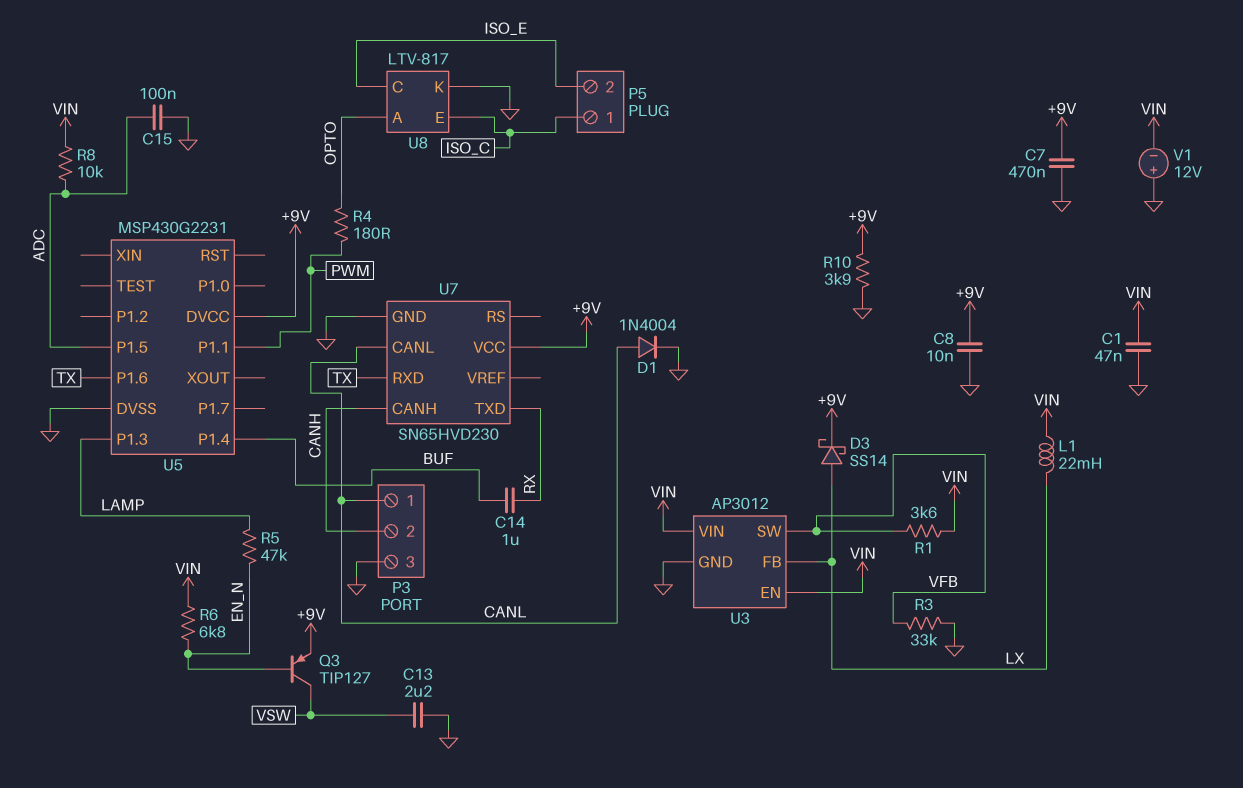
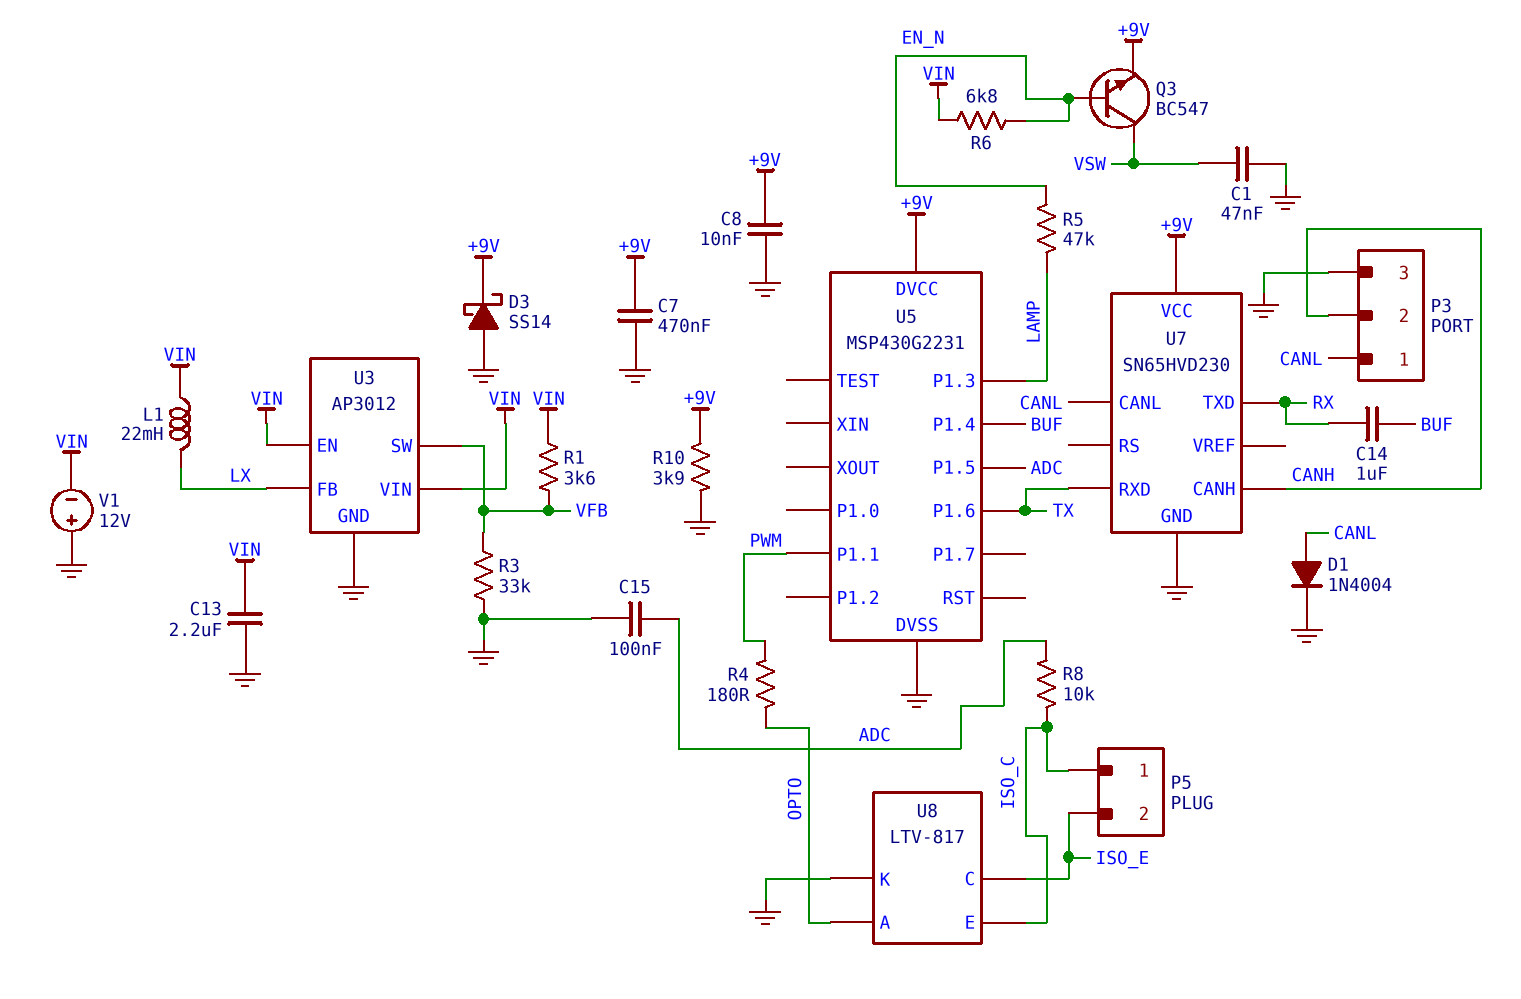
C1: 47nF (GND, VIN) -> 47nF (GND, VSW)
C13: 2.2uF (GND, VSW) -> 2.2uF (GND, VIN)
D3: schottky SS14 (A LX, K +9V) -> schottky SS14 (A GND, K +9V)
Q3: PNP TIP127 (B EN_N, C VSW, E +9V) -> NPN BC547 (B EN_N, C VSW, E +9V)
R8: 10k (ADC, VIN) -> 10k (ADC, ISO_C)

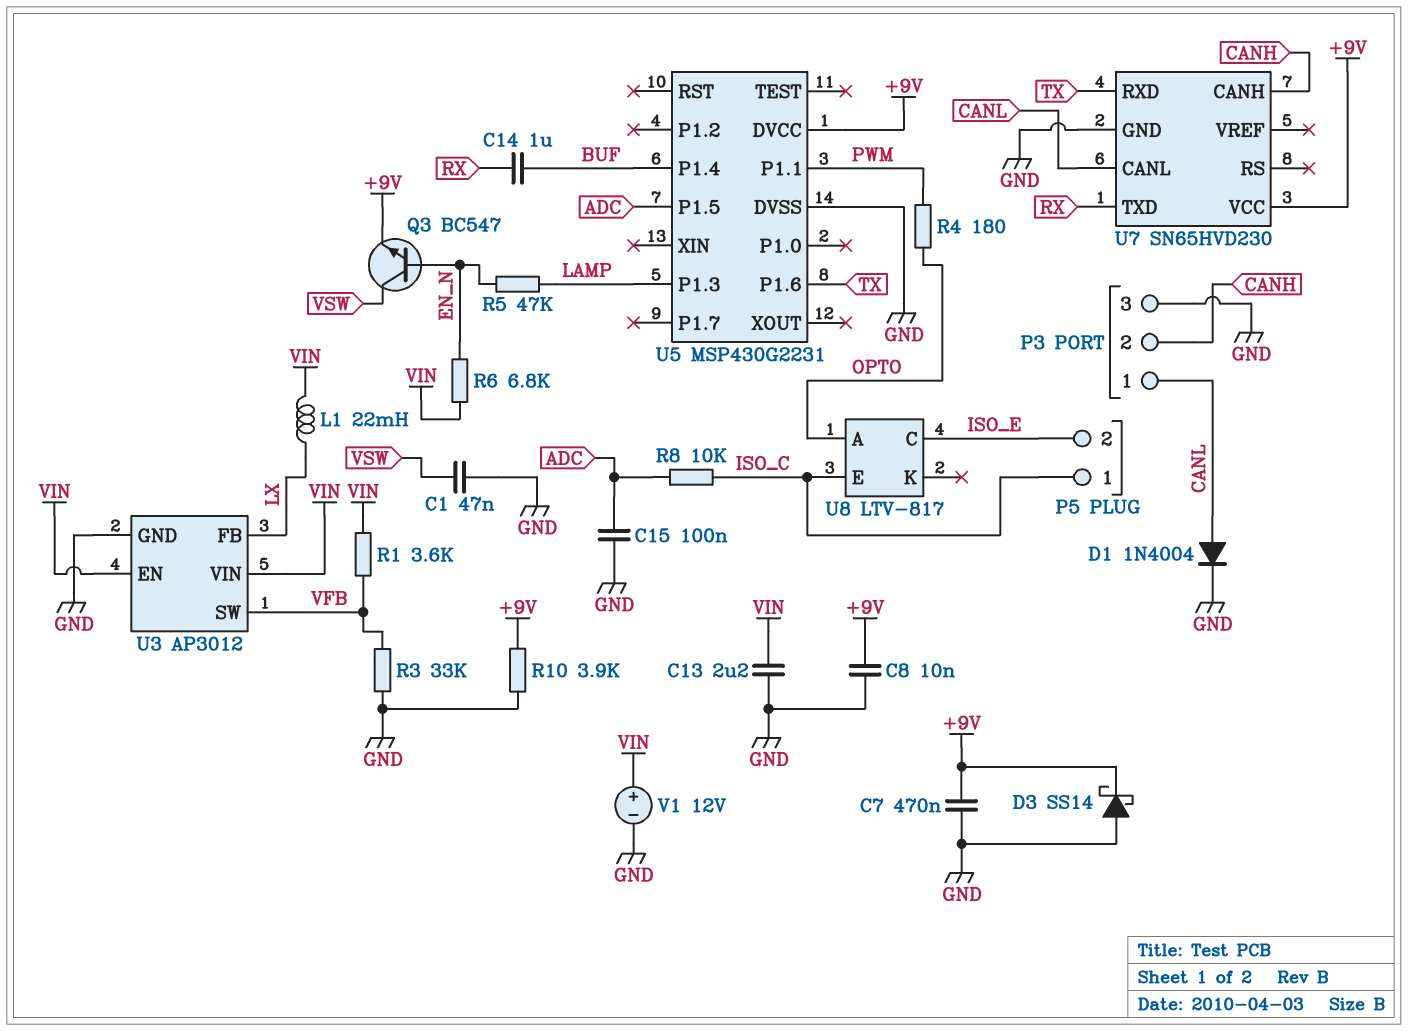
U8 pin K: GND -> none
V1: 12V (plus GND, minus VIN) -> 12V (plus VIN, minus GND)

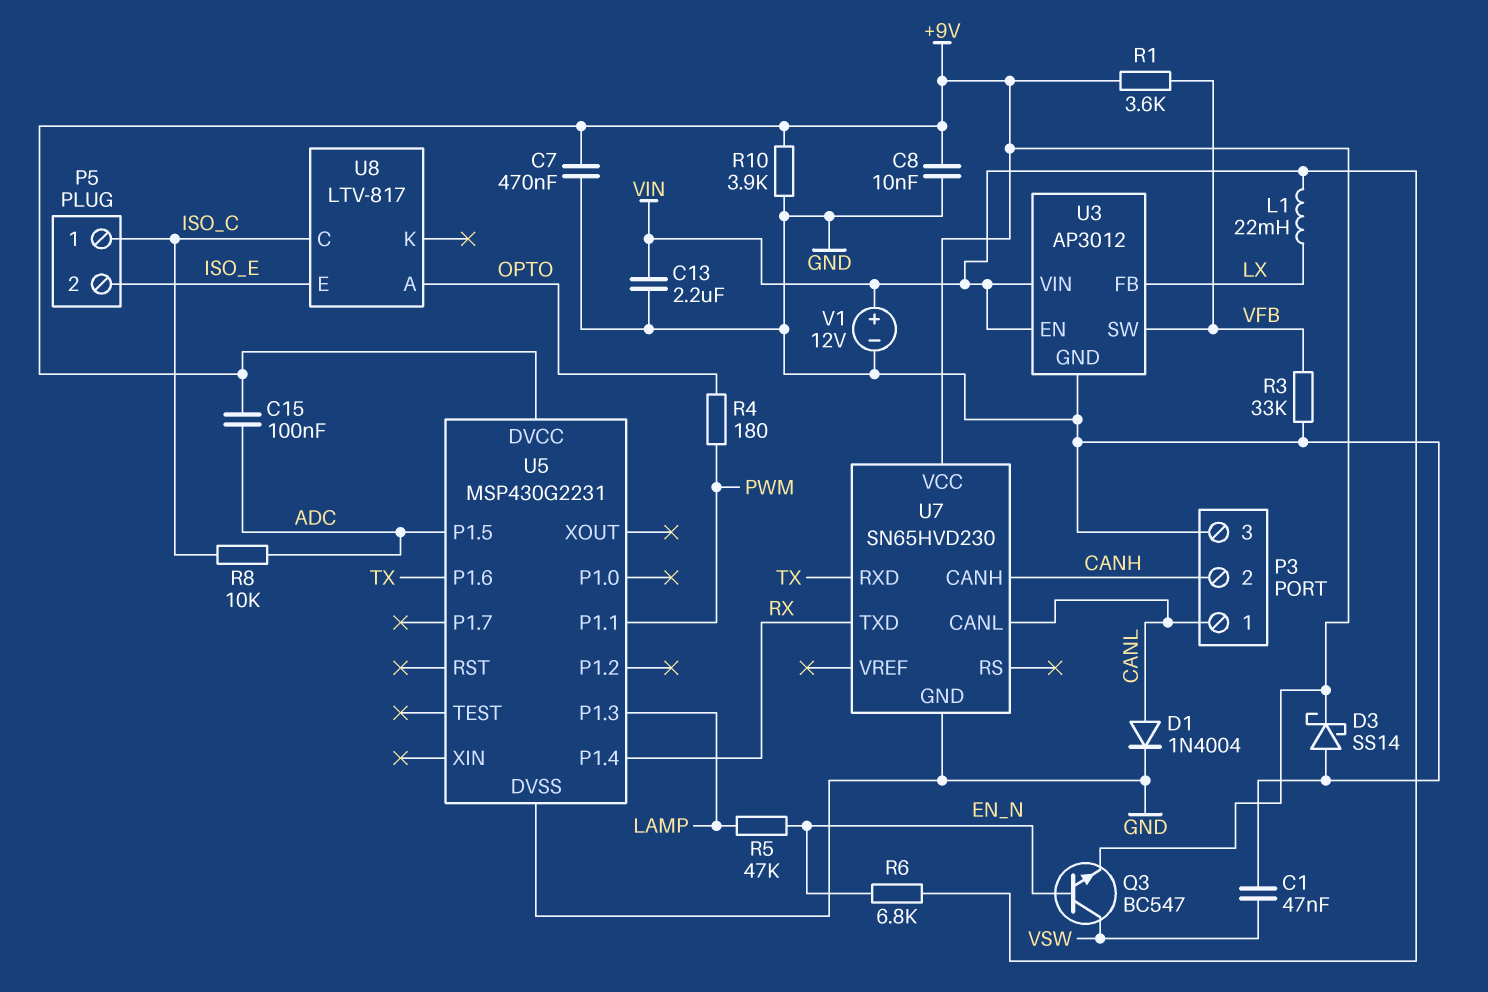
C14: 1uF (BUF, RX) -> none
C15: 100nF (ADC, GND) -> 100nF (+9V, ADC)
R1: 3.6k (VFB, VIN) -> 3.6k (+9V, VFB)
U5 pin P1.4: BUF -> RX
U8 pin C: ISO_E -> ISO_C
U8 pin E: ISO_C -> ISO_E

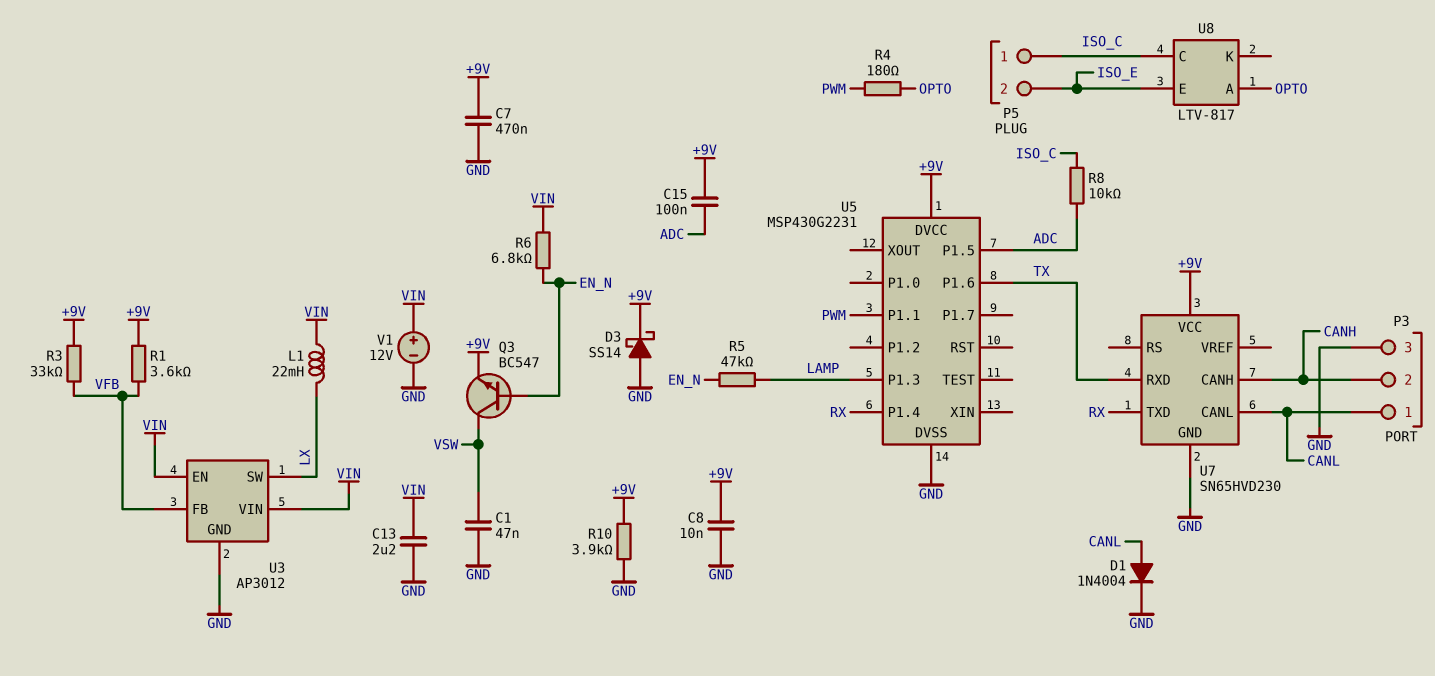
R3: 33k (GND, VFB) -> 33k (+9V, VFB)
U3 pin FB: LX -> VFB
U3 pin SW: VFB -> LX

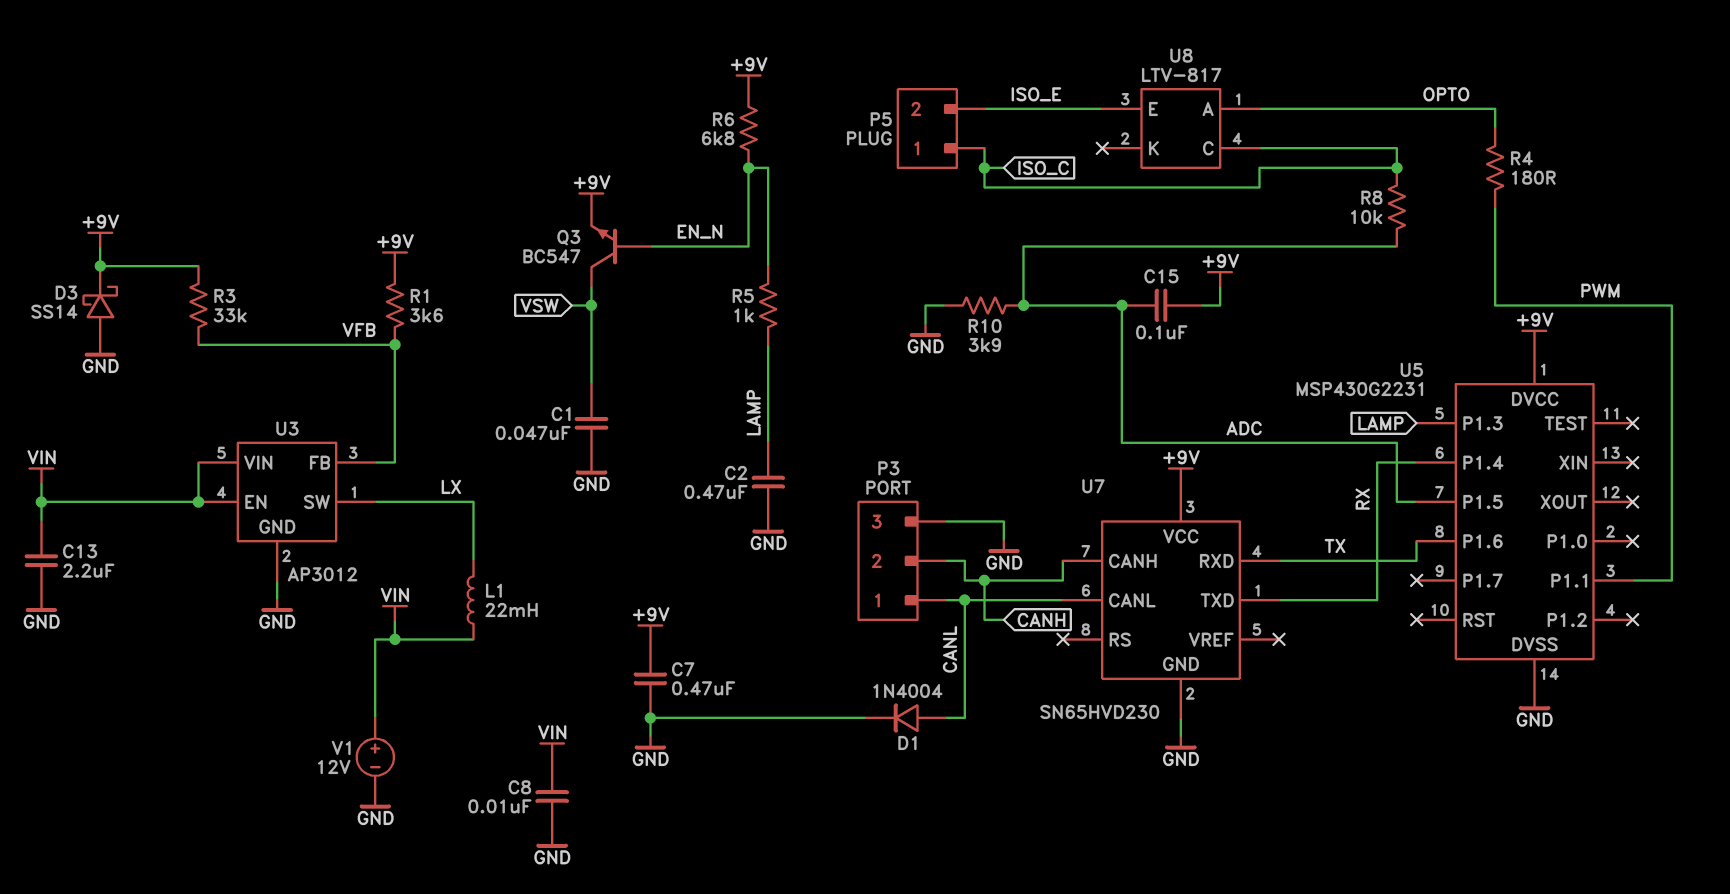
C2: none -> 470nF (GND, LAMP)
C8: 10nF (+9V, GND) -> 10nF (GND, VIN)
R5: 47k (EN_N, LAMP) -> 1k (EN_N, LAMP)
R6: 6.8k (EN_N, VIN) -> 6.8k (+9V, EN_N)
R10: 3.9k (+9V, GND) -> 3.9k (ADC, GND)

